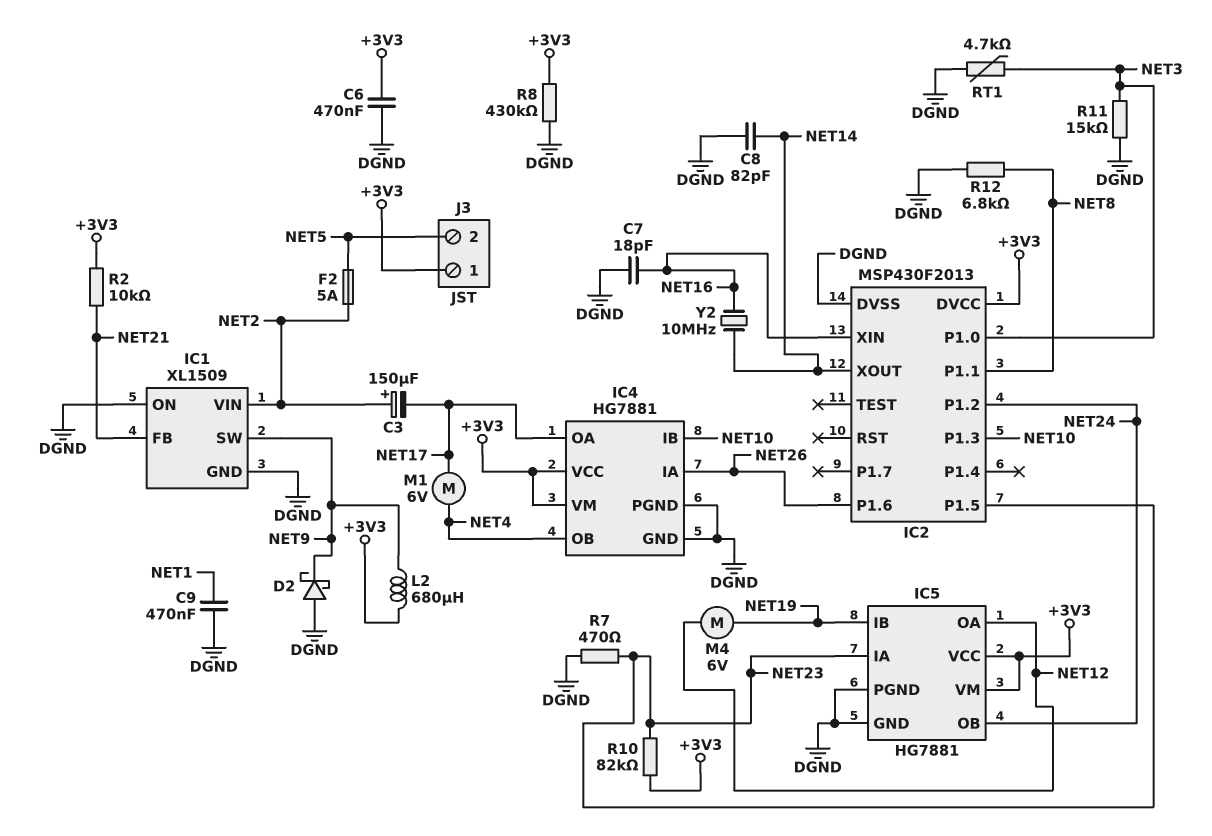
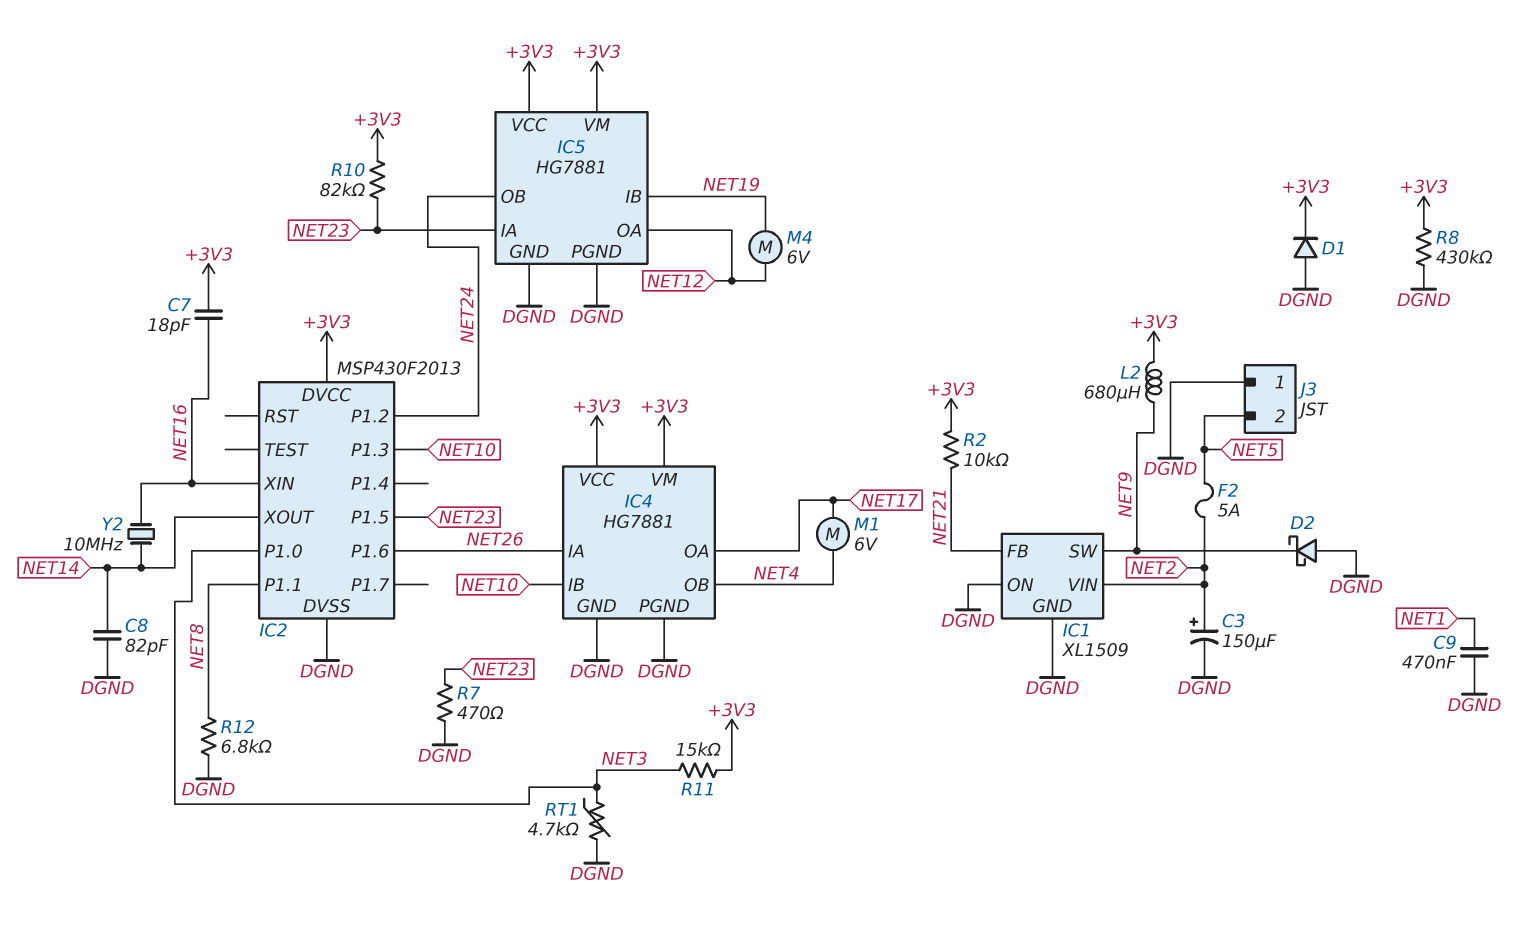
C3: 150uF (plus NET2, minus NET17) -> 150uF (plus NET2, minus DGND)
C6: 470nF (+3V3, DGND) -> none
C7: 18pF (DGND, NET16) -> 18pF (+3V3, NET16)
D1: none -> diode (A DGND, K +3V3)
J3 pin 1: +3V3 -> DGND
R11: 15k (DGND, NET3) -> 15k (+3V3, NET3)

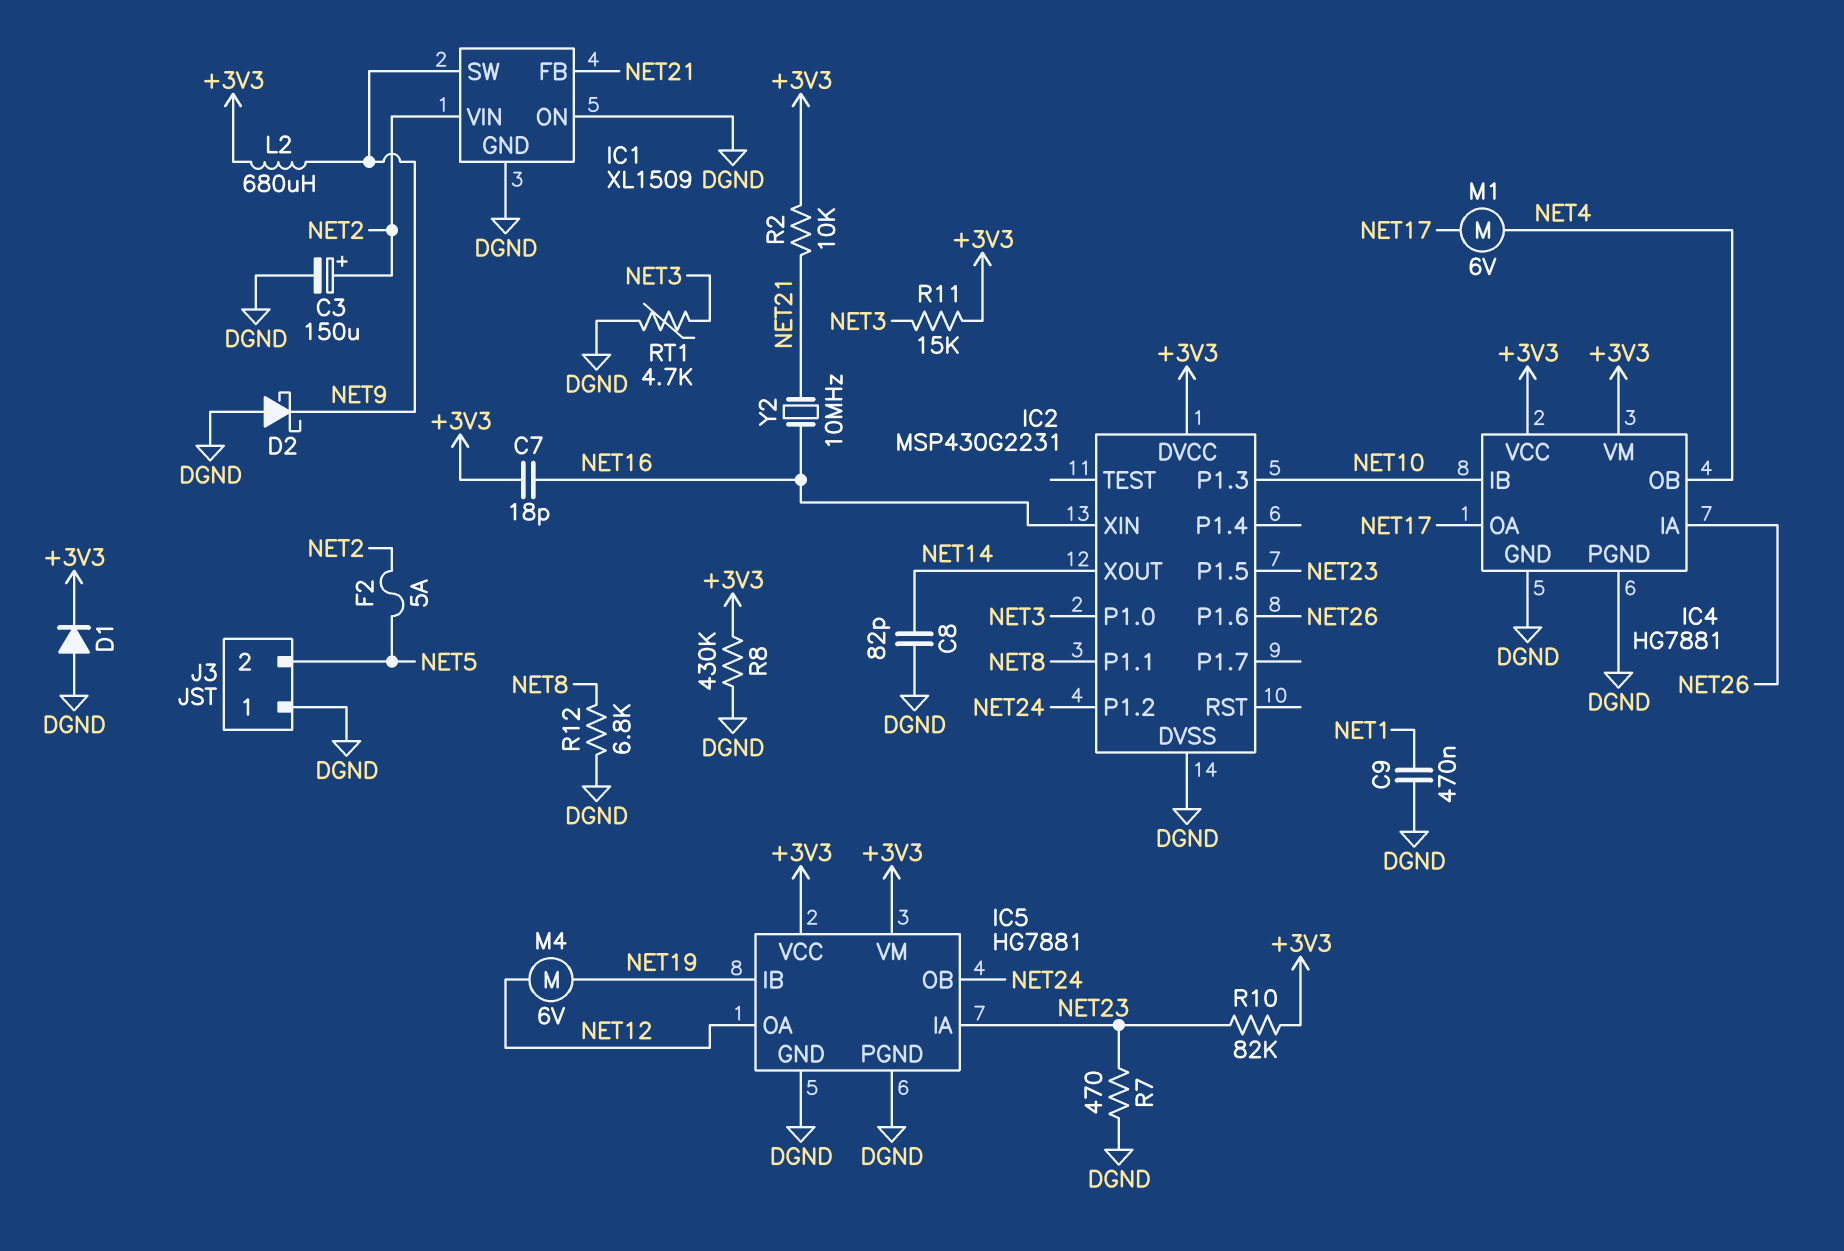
IC2: MSP430F2013 -> MSP430G2231
Y2: 10MHz (NET14, NET16) -> 10MHz (NET16, NET21)

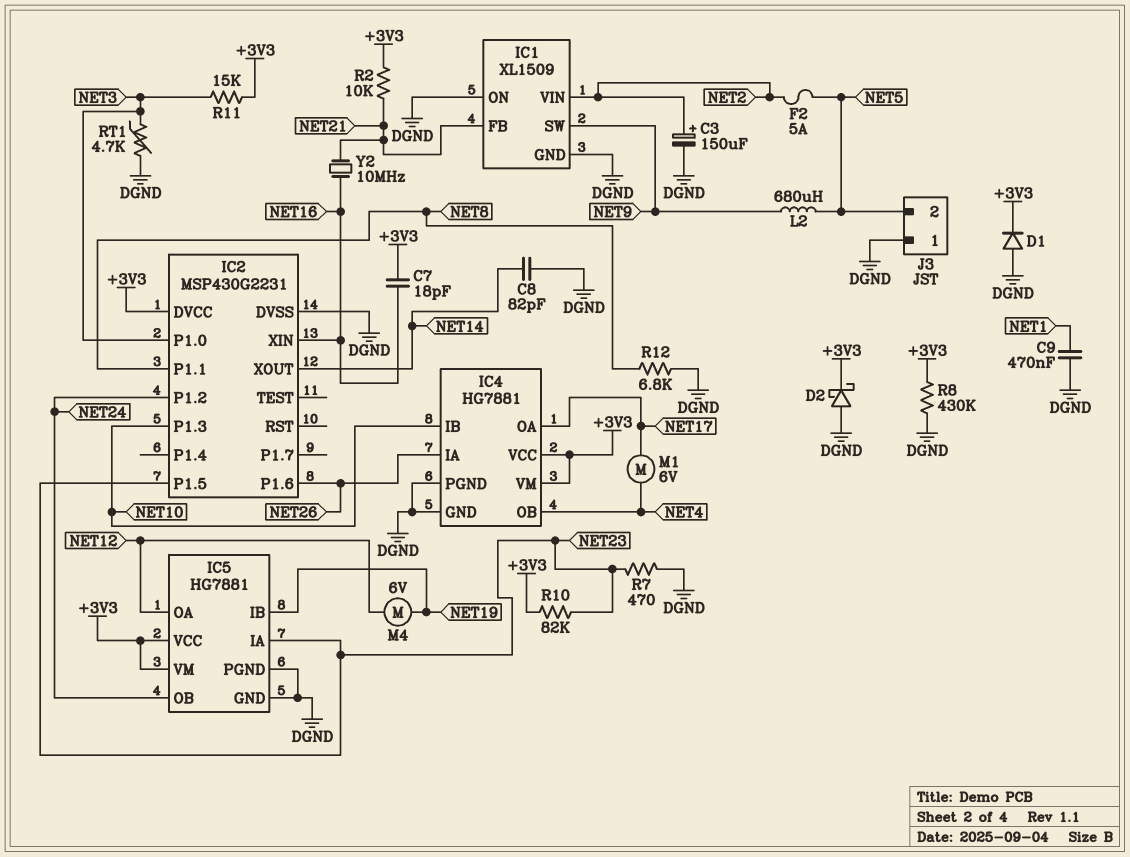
D2: schottky (A DGND, K NET9) -> schottky (A DGND, K +3V3)
L2: 680uH (+3V3, NET9) -> 680uH (NET5, NET9)

